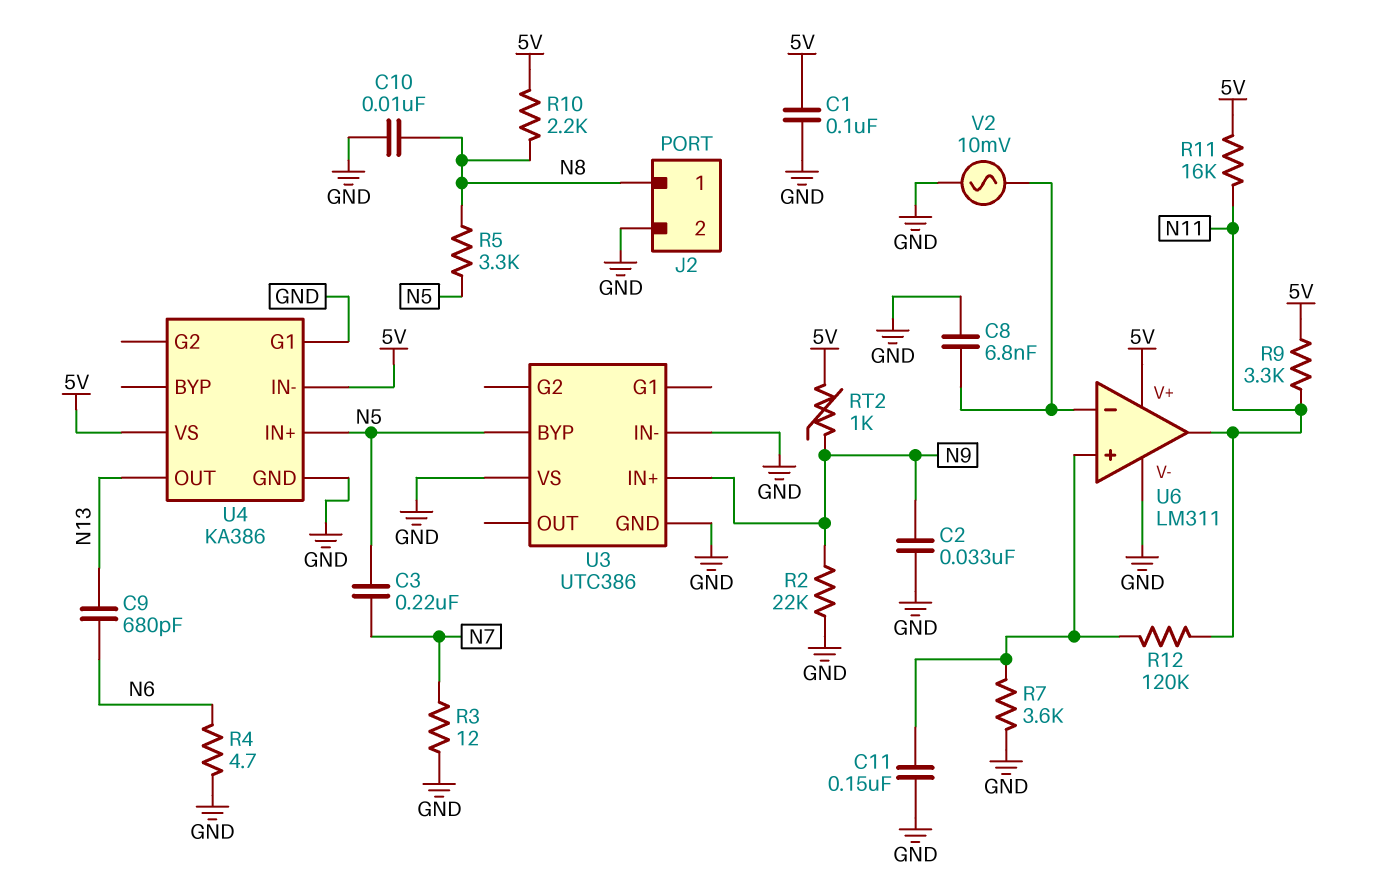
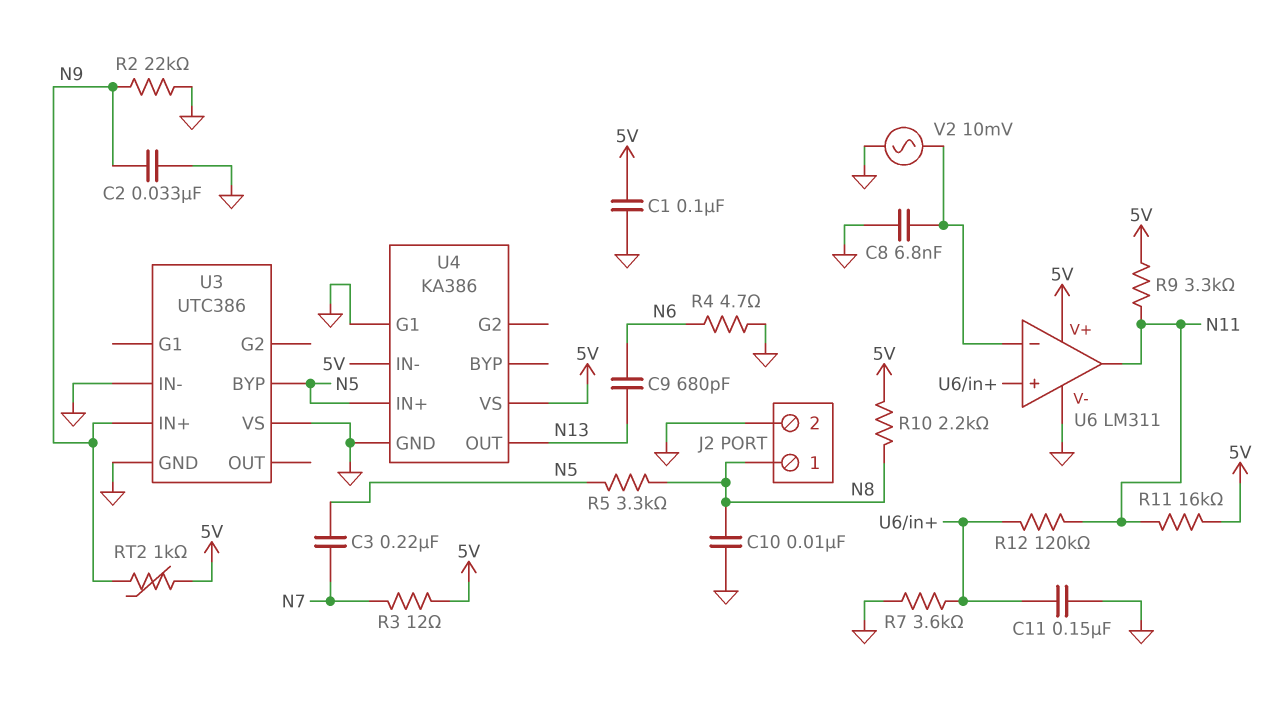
R3: 12 (GND, N7) -> 12 (5V, N7)

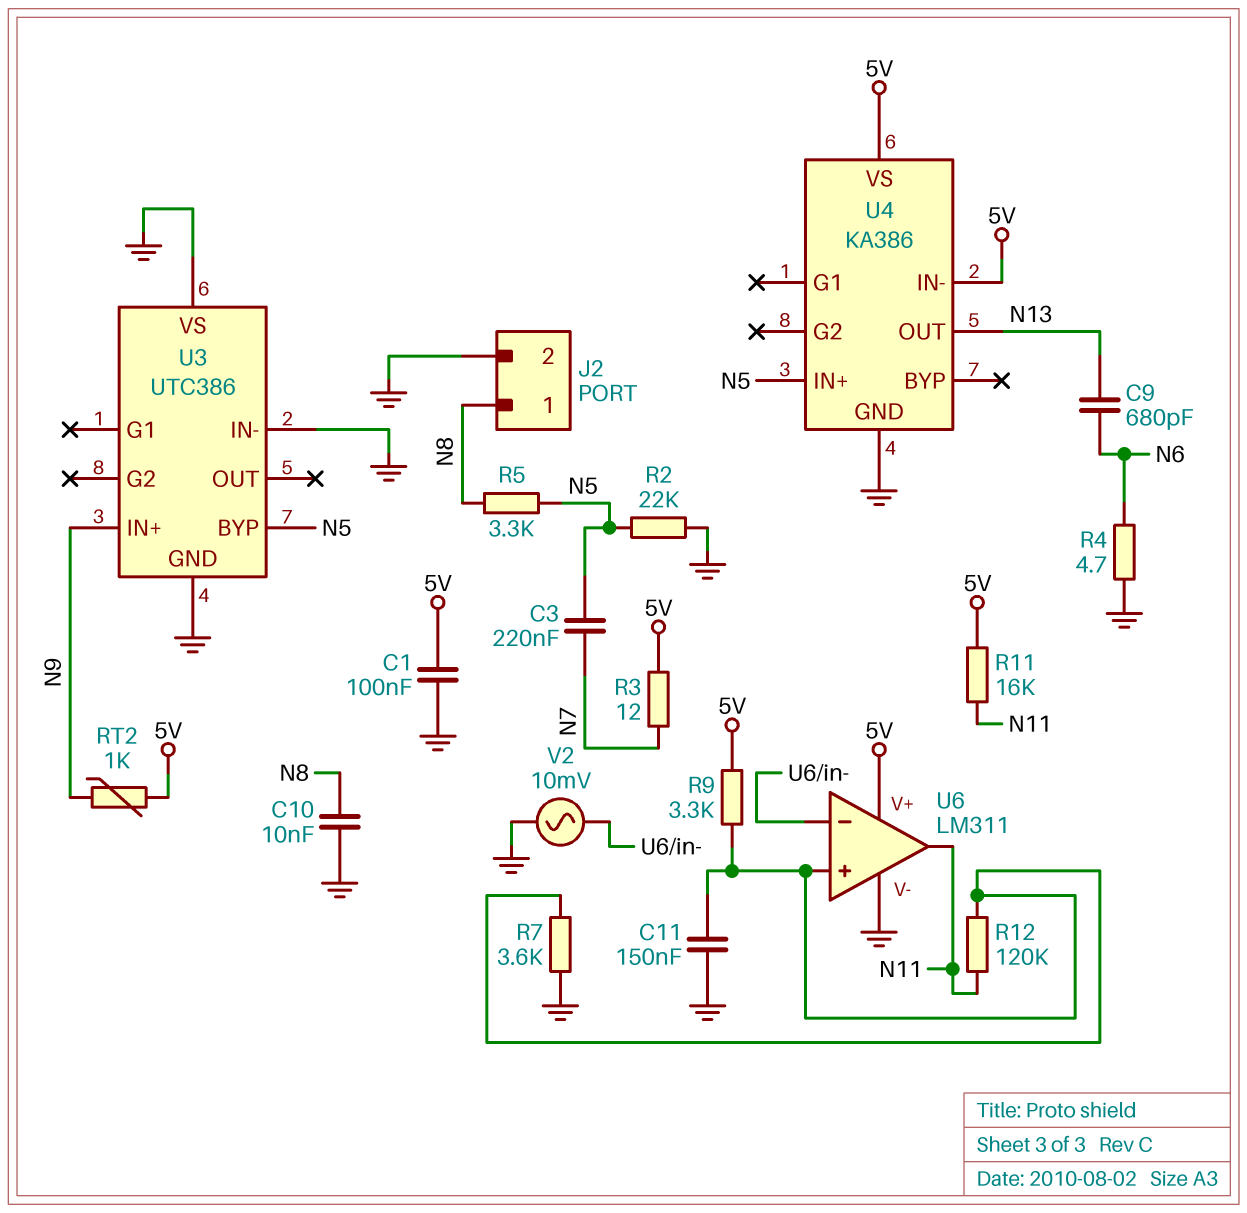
C2: 33nF (GND, N9) -> none
C8: 6.8nF (GND, U6/in-) -> none
R2: 22k (GND, N9) -> 22k (GND, N5)
R9: 3.3k (5V, N11) -> 3.3k (5V, U6/in+)
R10: 2.2k (5V, N8) -> none
U4 pin G1: GND -> none

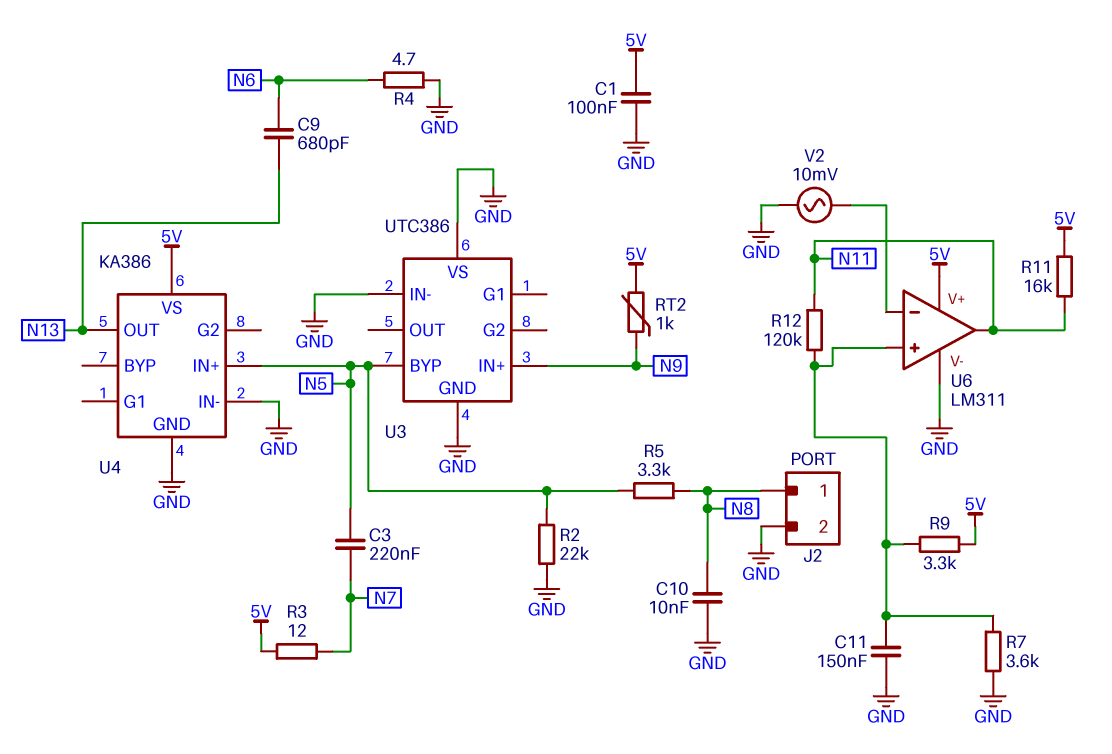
U4 pin IN-: 5V -> GND

